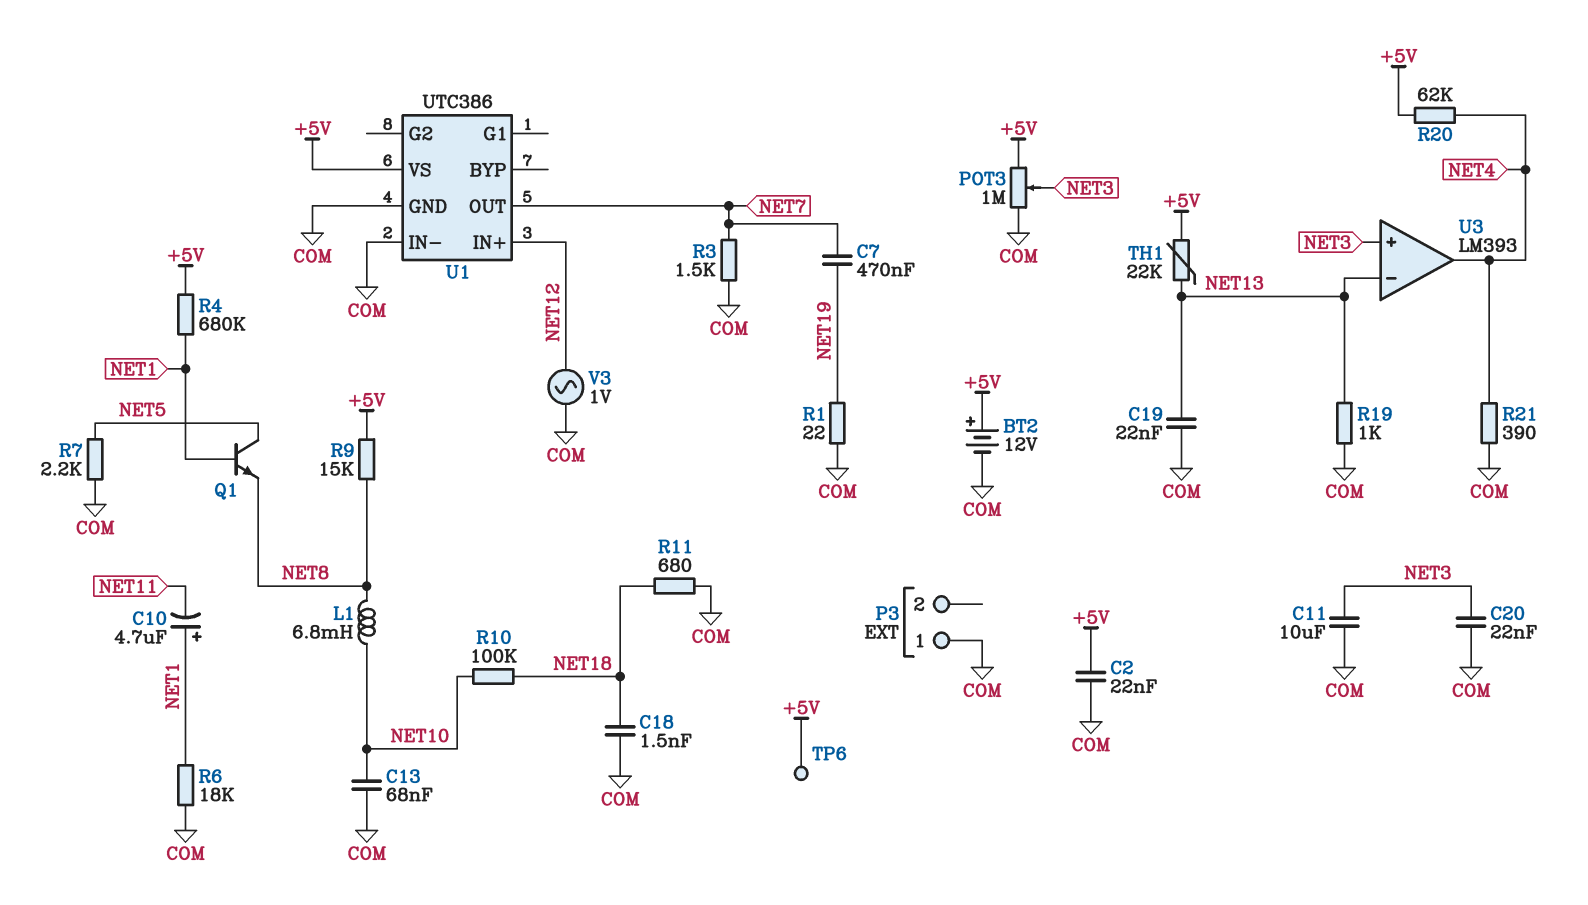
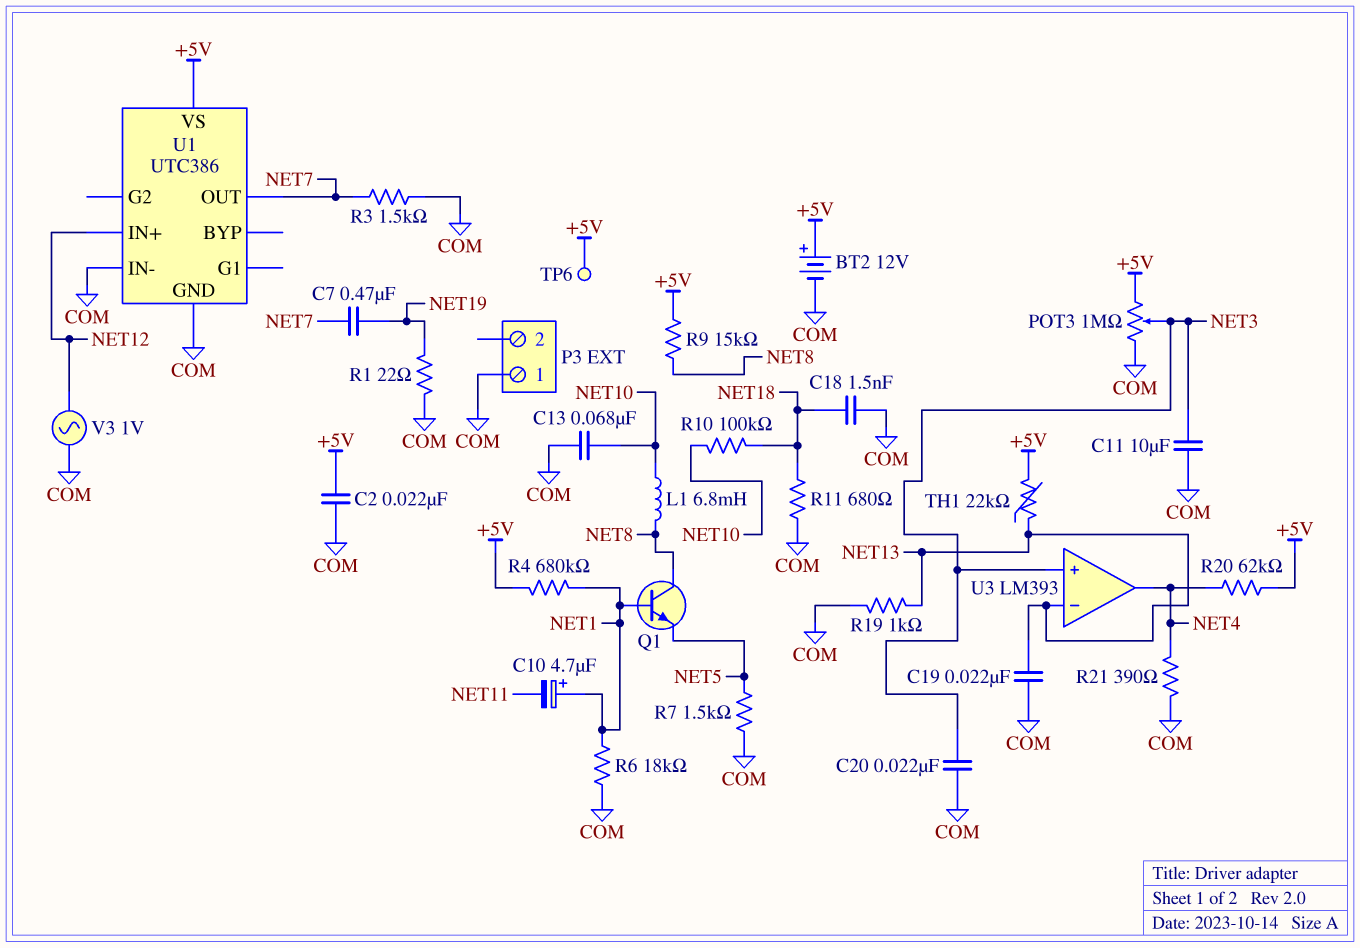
Q1: NPN (B NET1, C NET5, E NET8) -> NPN (B NET1, C NET8, E NET5)
R7: 2.2k (COM, NET5) -> 1.5k (COM, NET5)

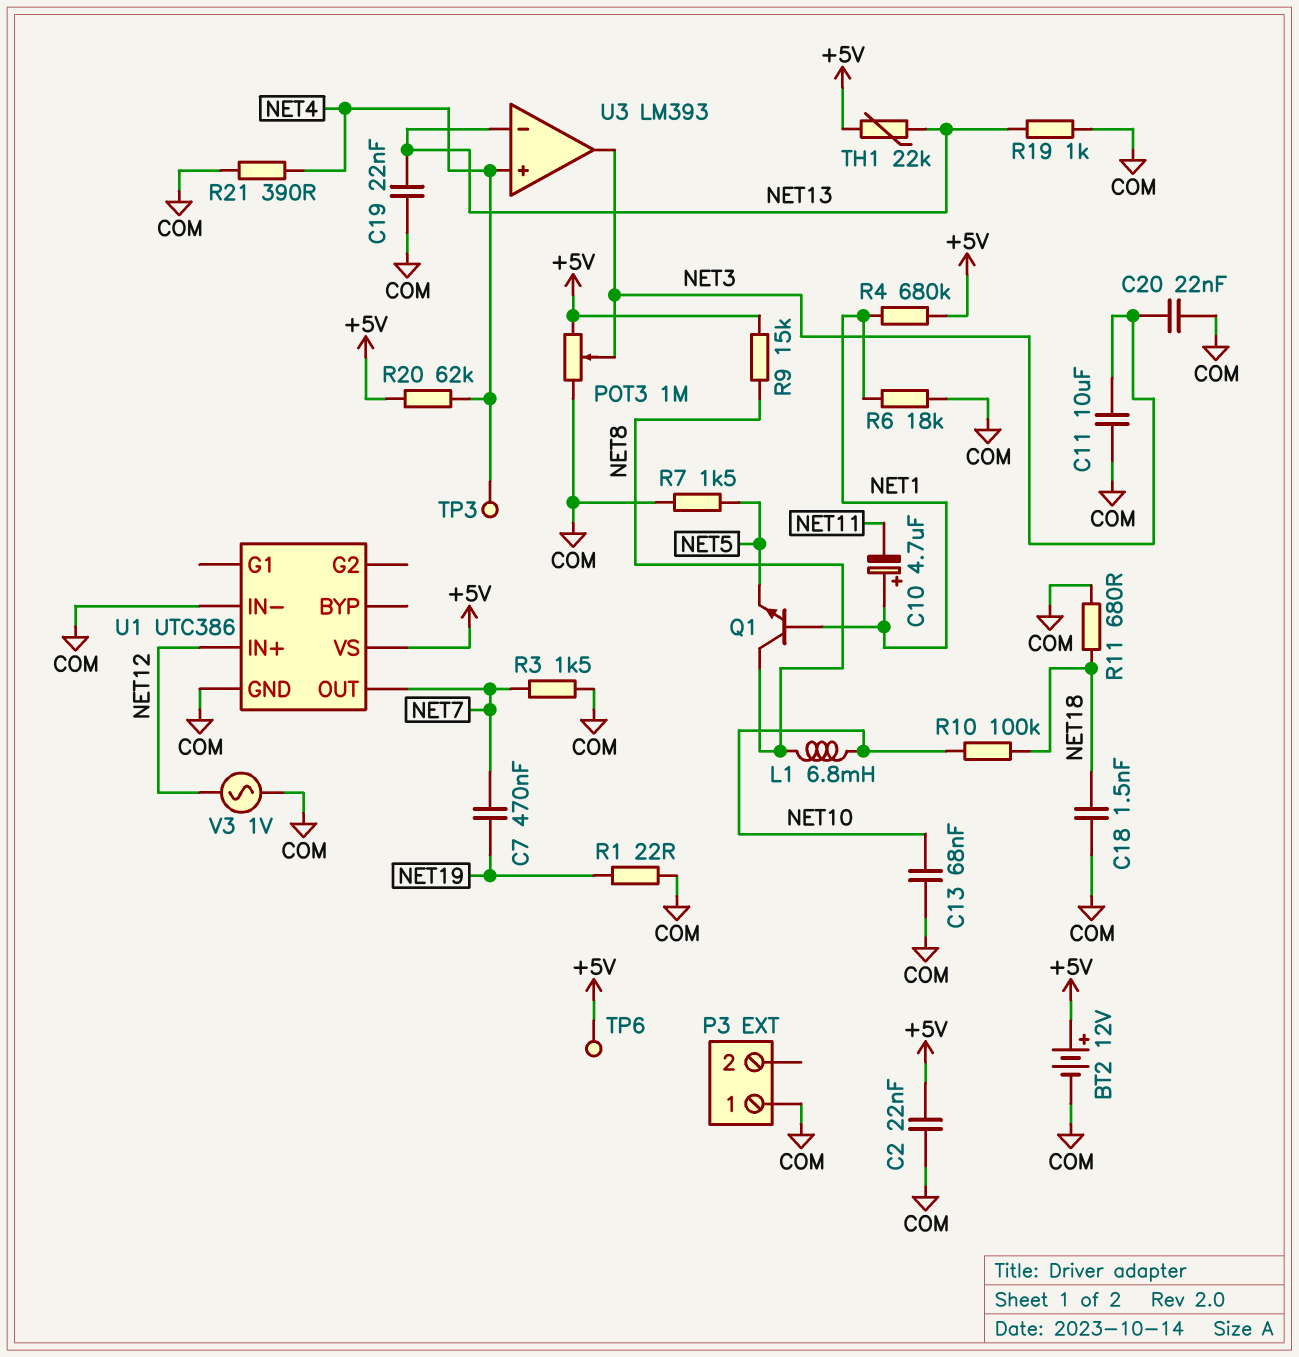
TP3: none -> test point (NET4)
U3 pin in+: NET3 -> NET4
U3 pin out: NET4 -> NET3

